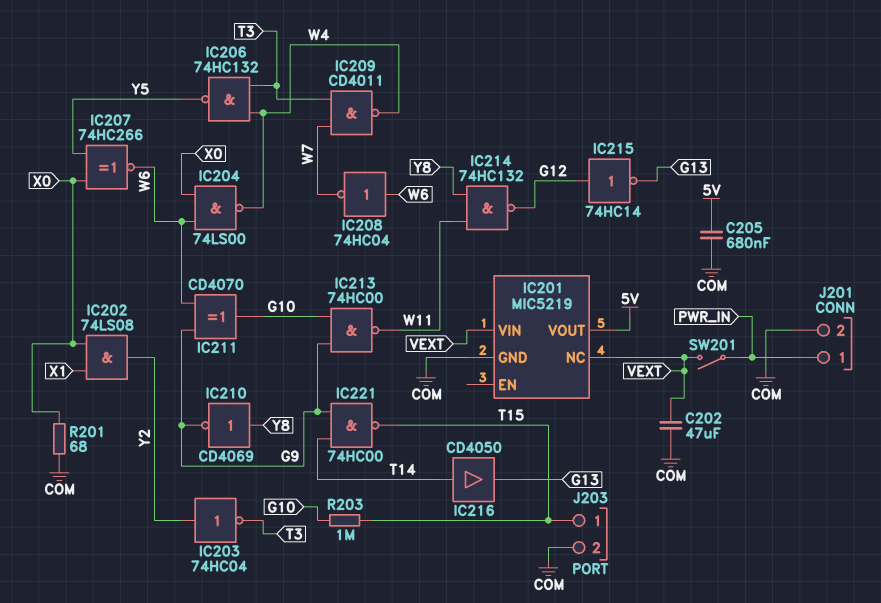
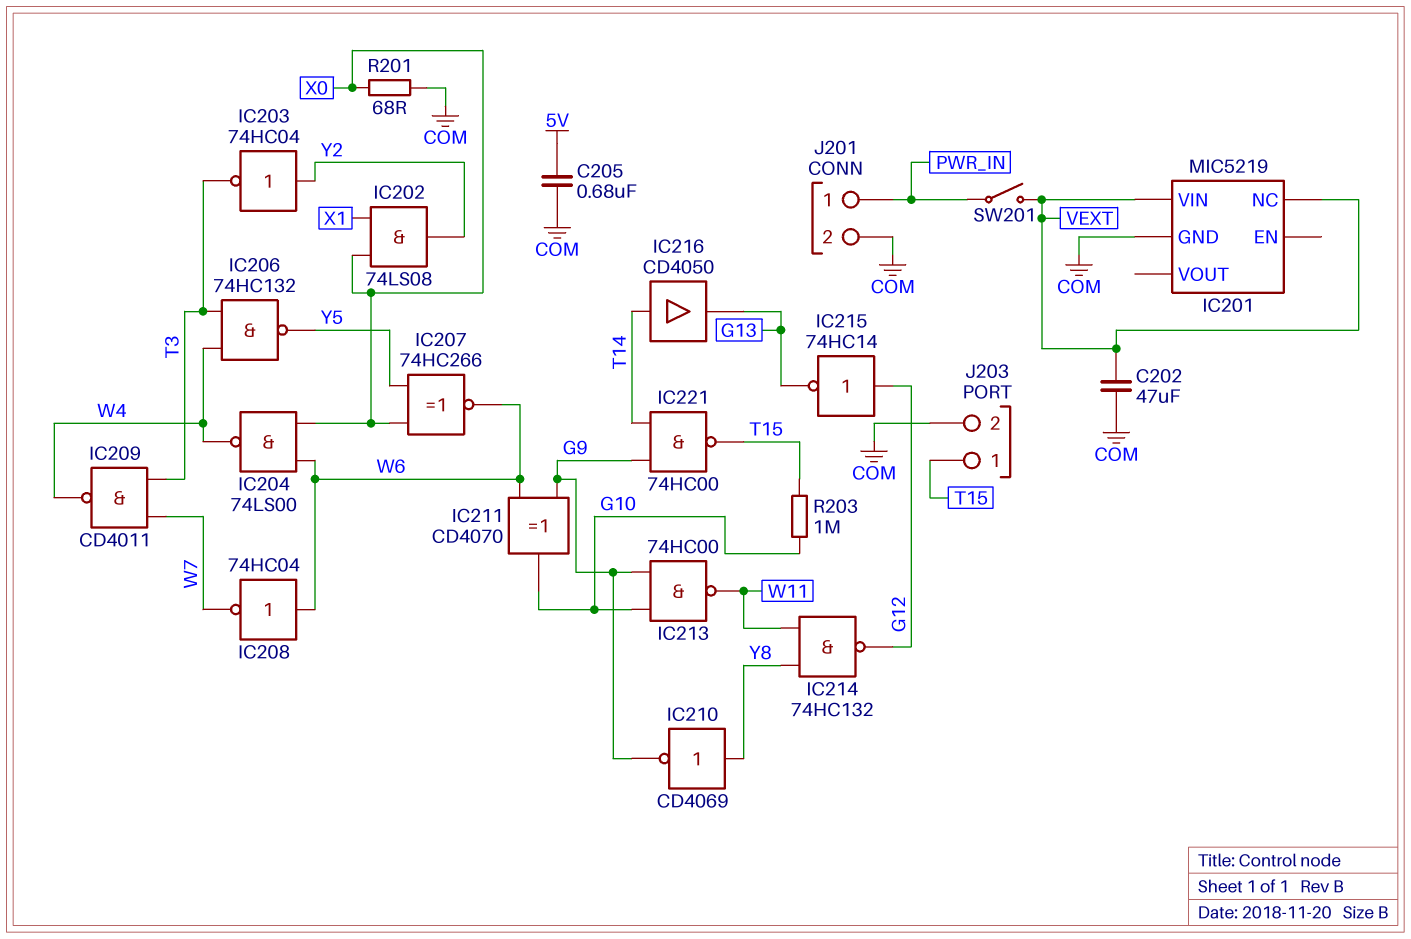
IC201 pin VOUT: 5V -> none

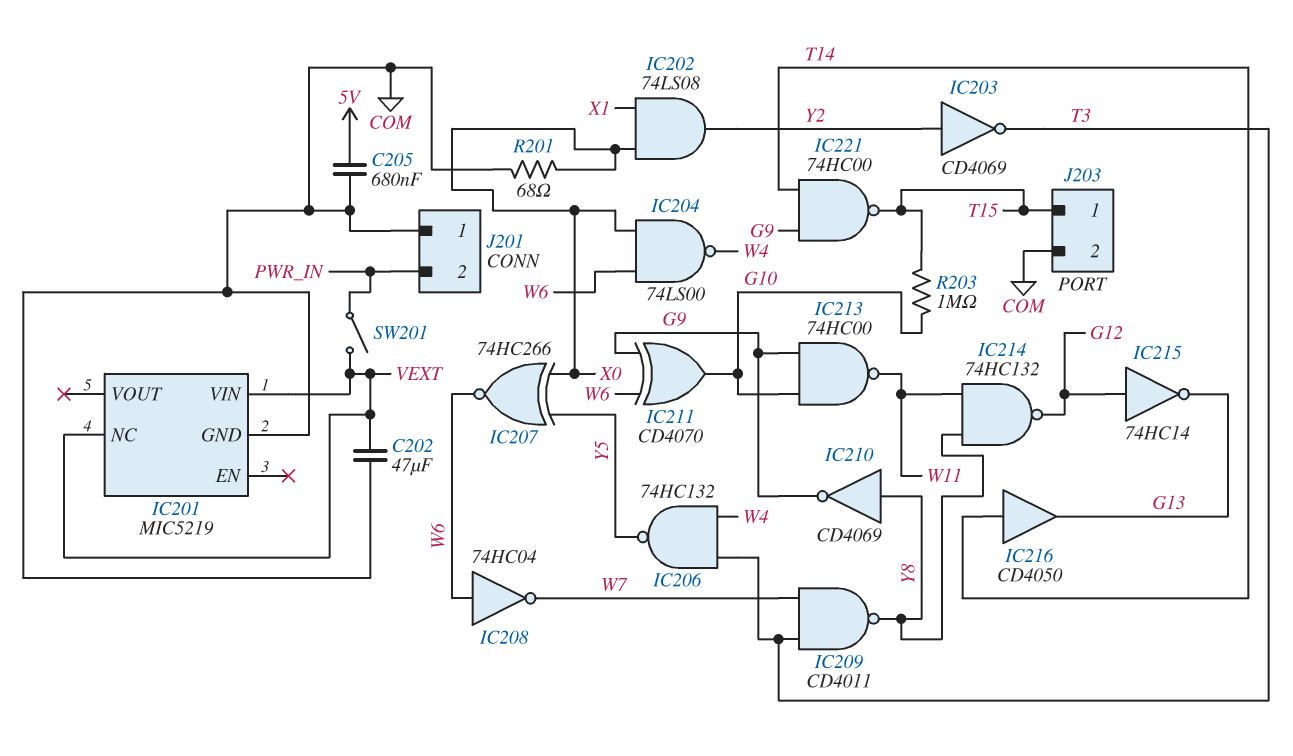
IC203: NOT 74HC04 (in Y2, out T3) -> NOT CD4069 (in Y2, out T3)
IC209: NAND CD4011 (in T3, in W7, out W4) -> NAND CD4011 (in T3, in W7, out Y8)
J201 pin 1: PWR_IN -> COM
J201 pin 2: COM -> PWR_IN

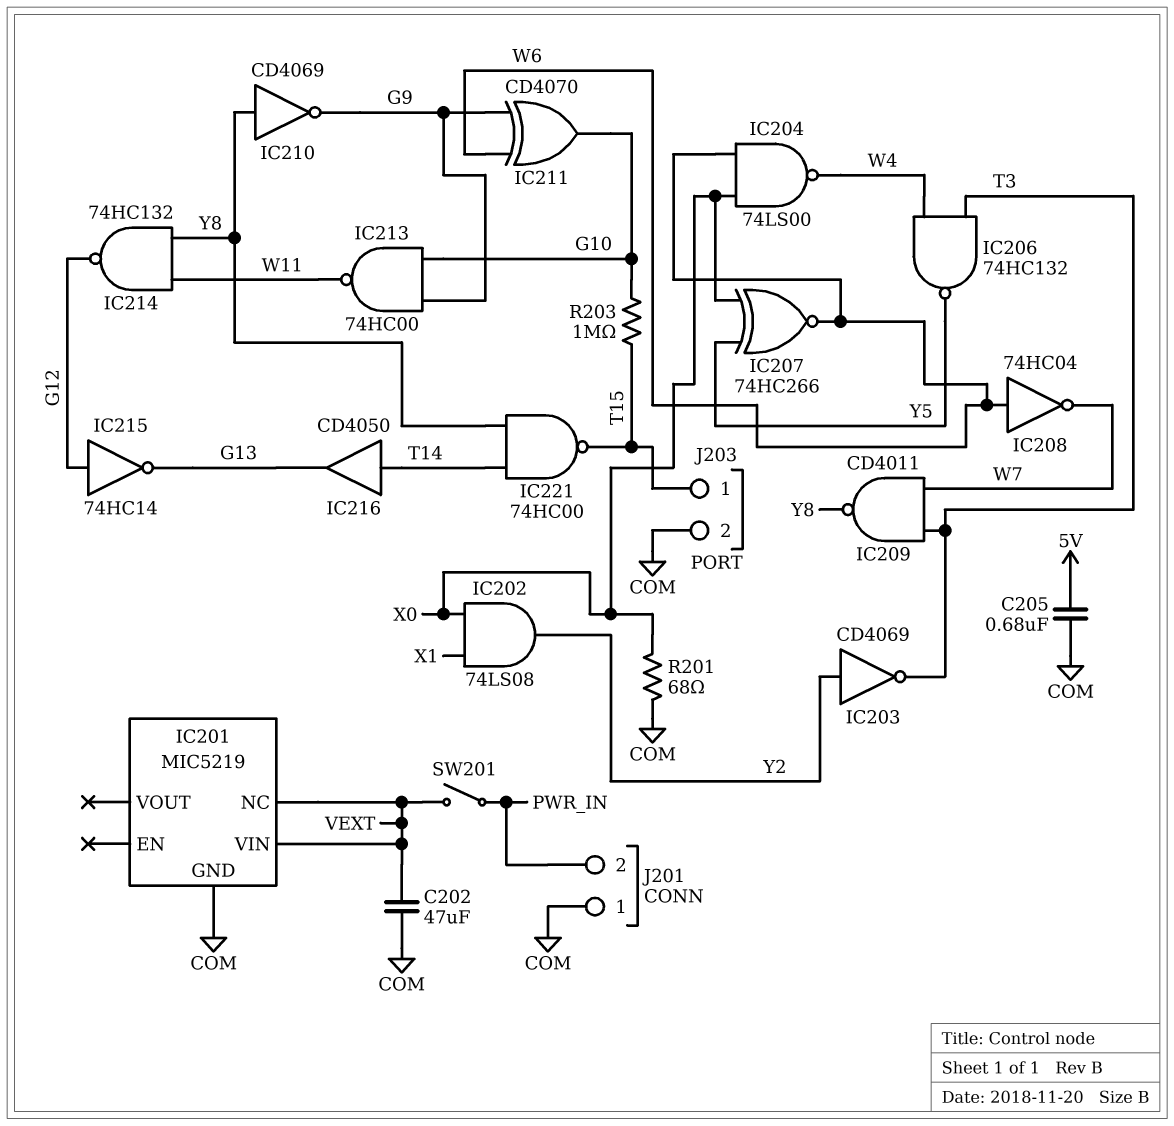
IC221: NAND 74HC00 (in G9, in T14, out T15) -> NAND 74HC00 (in T14, in Y8, out T15)

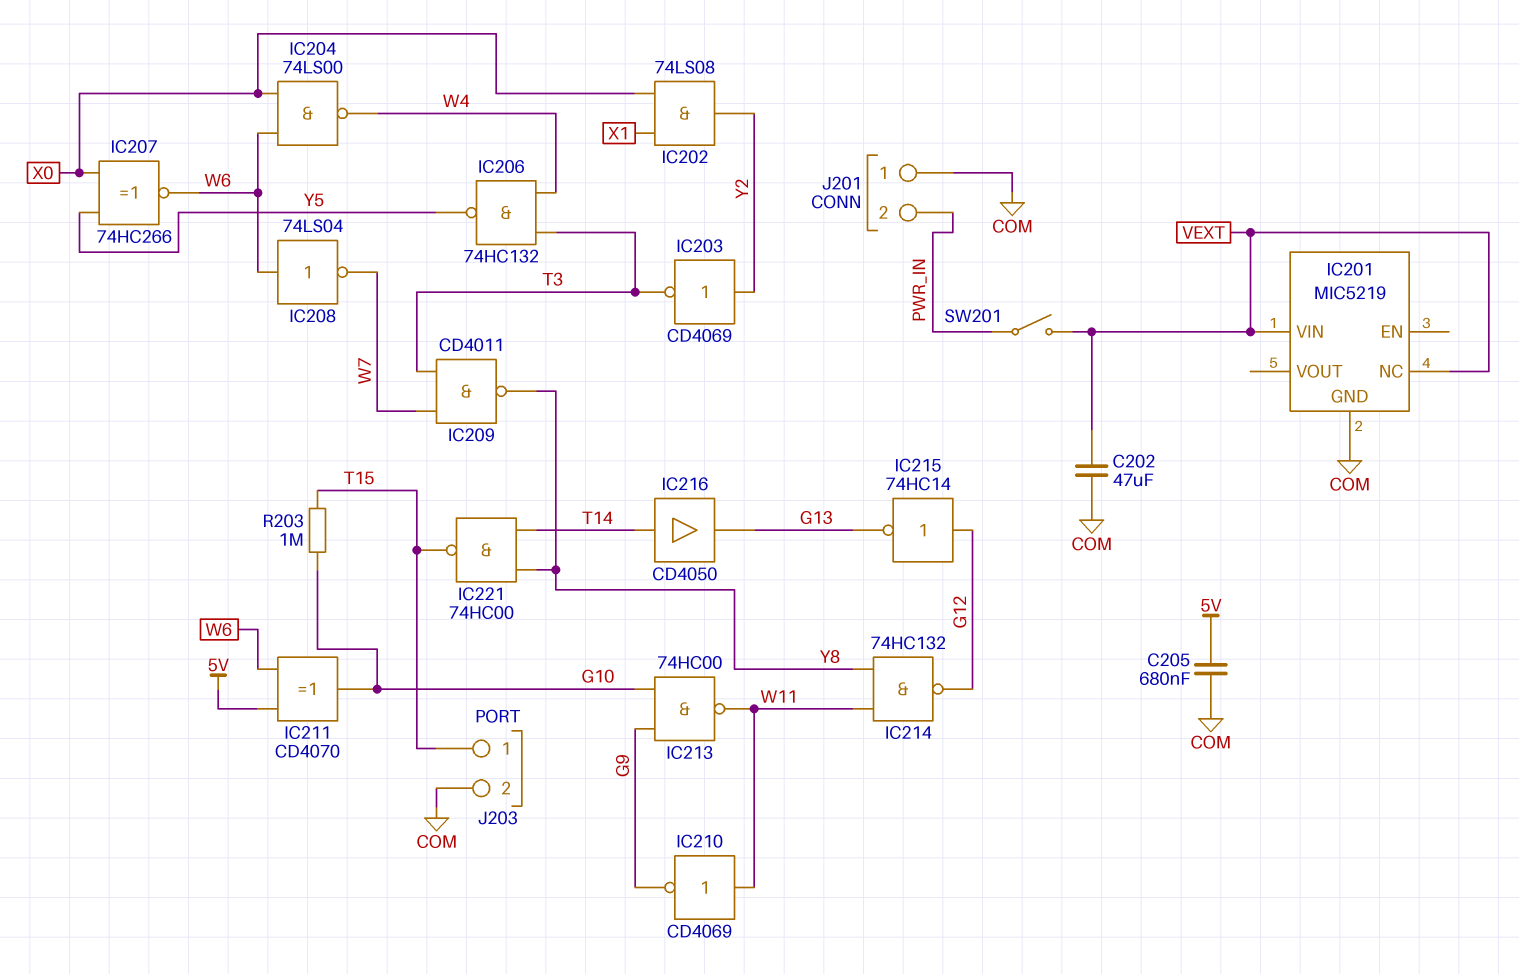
IC208: NOT 74HC04 (in W6, out W7) -> NOT 74LS04 (in W6, out W7)
IC210: NOT CD4069 (in Y8, out G9) -> NOT CD4069 (in W11, out G9)
IC211: XOR CD4070 (in G9, in W6, out G10) -> XOR CD4070 (in 5V, in W6, out G10)
R201: 68 (COM, X0) -> none

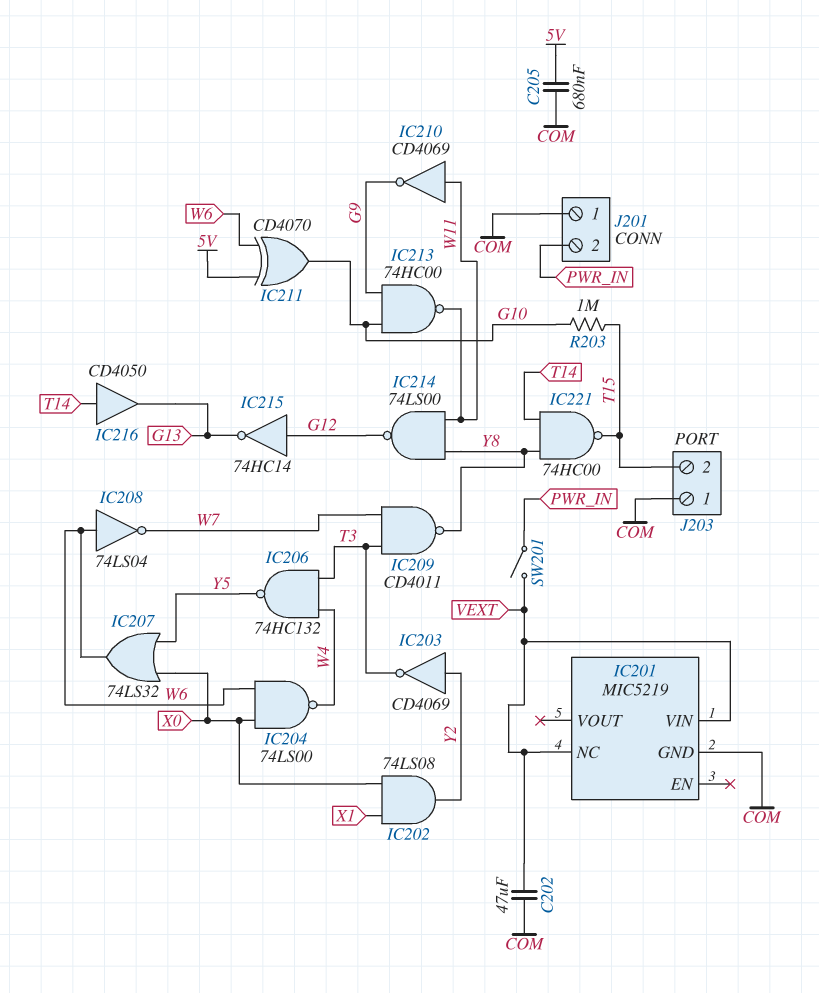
IC207: XNOR 74HC266 (in X0, in Y5, out W6) -> OR 74LS32 (in X0, in Y5, out W6)
IC214: NAND 74HC132 (in W11, in Y8, out G12) -> NAND 74LS00 (in W11, in Y8, out G12)
J203 pin 1: T15 -> COM
J203 pin 2: COM -> T15

